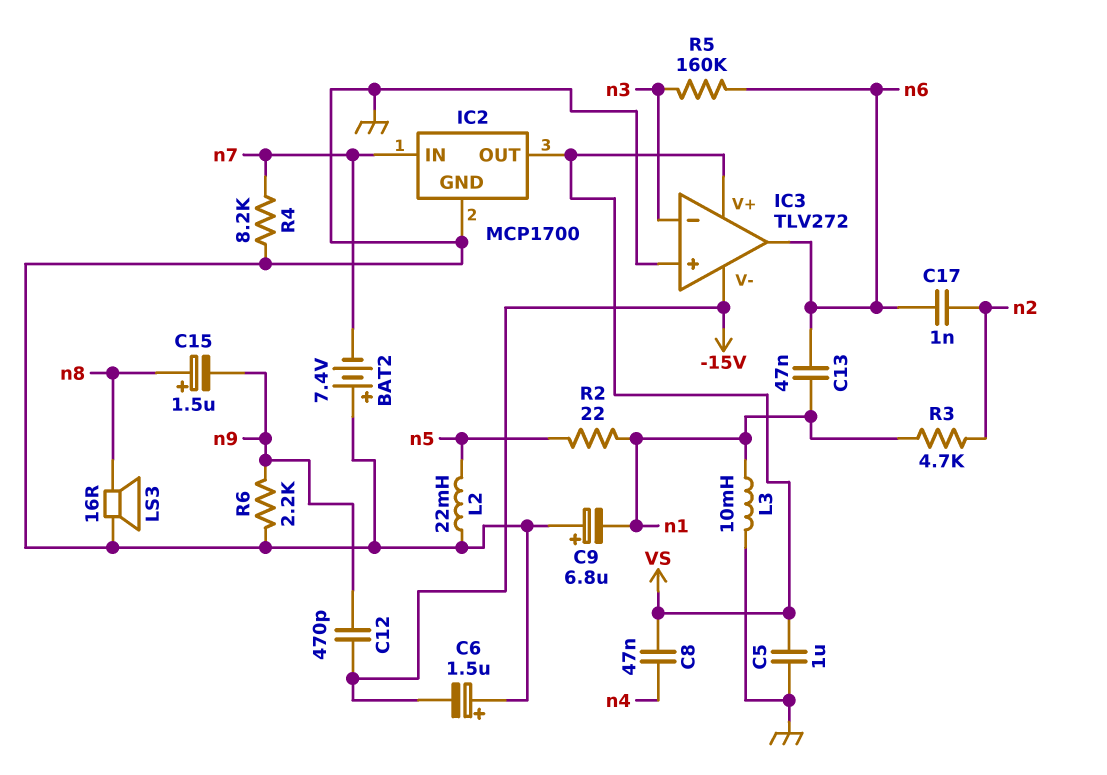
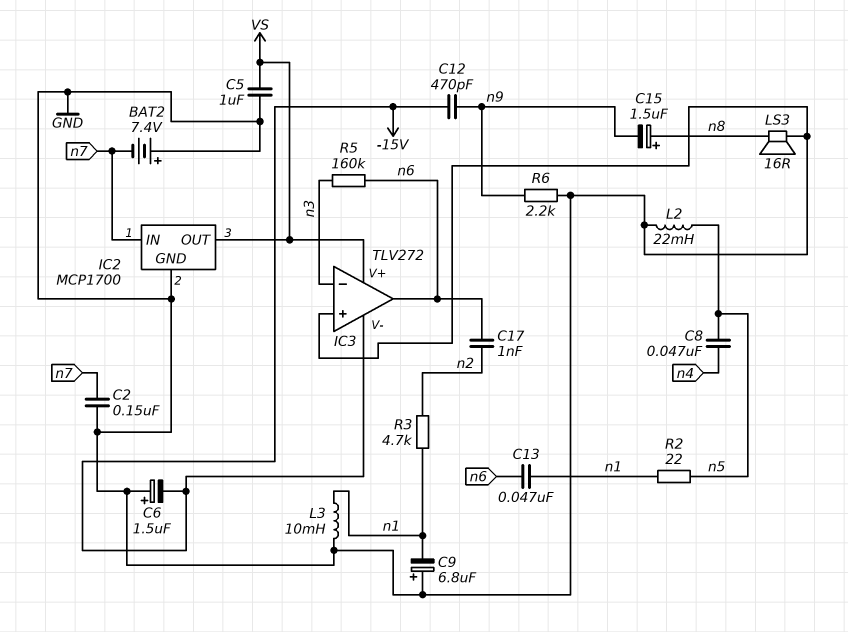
C2: none -> 150nF (GND, n7)
C8: 47nF (VS, n4) -> 47nF (n4, n5)
R4: 8.2k (GND, n7) -> none

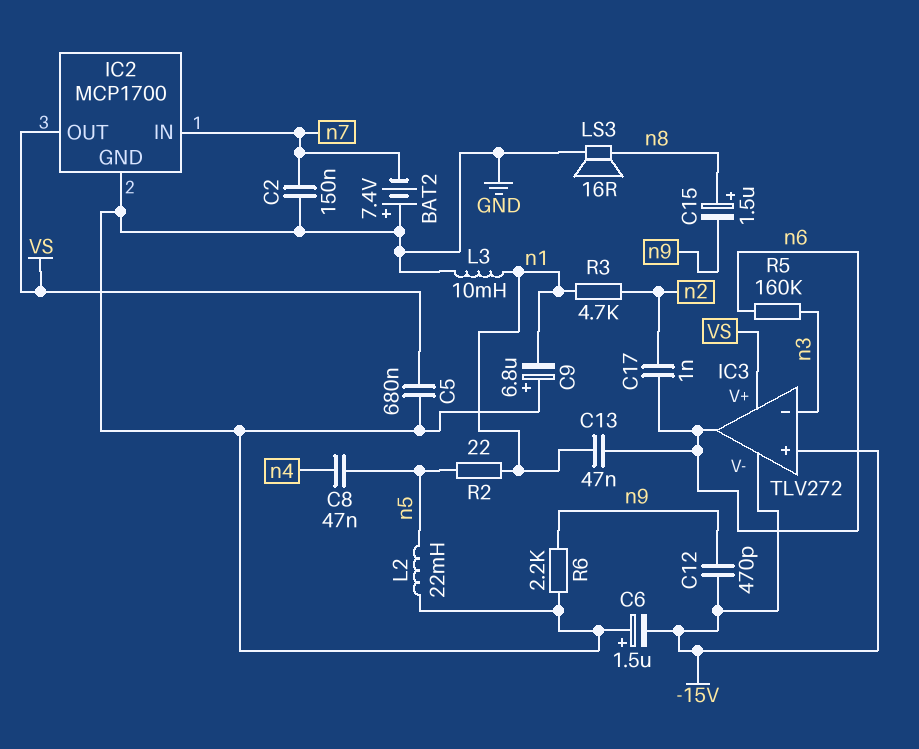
C5: 1uF (GND, VS) -> 680nF (GND, VS)
IC3 pin in+: GND -> -15V

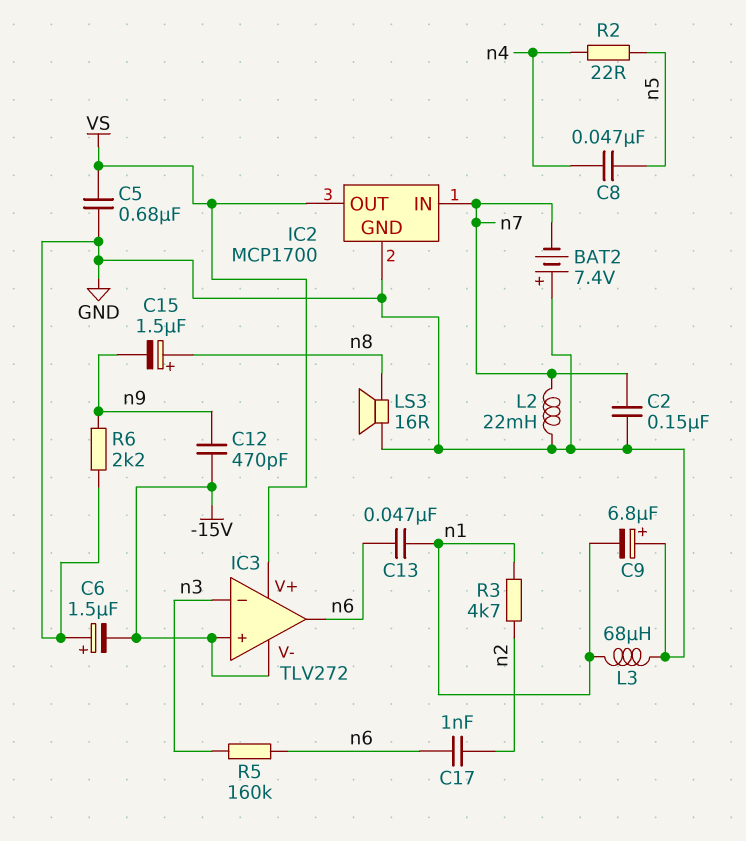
L2: 22mH (GND, n5) -> 22mH (GND, n7)
L3: 10mH (GND, n1) -> 68uH (GND, n1)
R2: 22 (n1, n5) -> 22 (n4, n5)

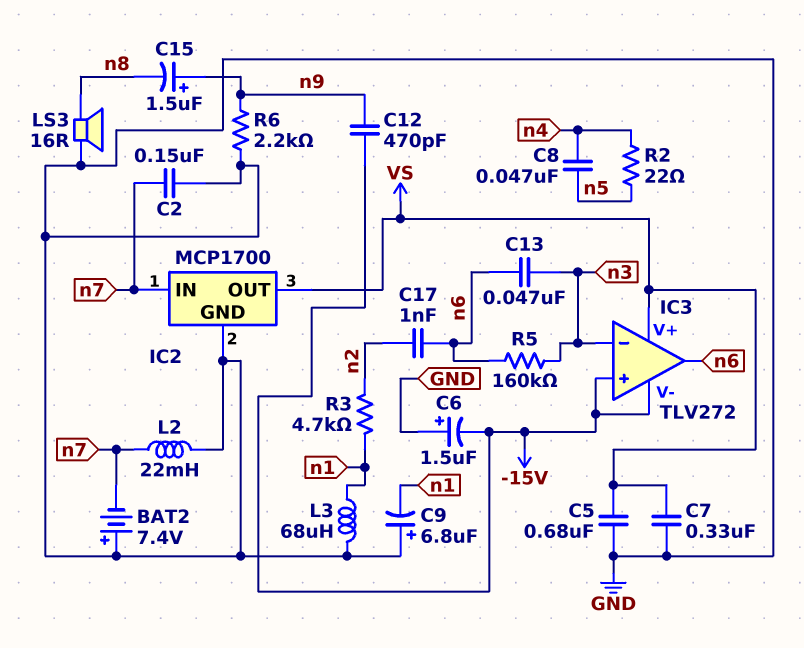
C7: none -> 330nF (GND, VS)
C13: 47nF (n1, n6) -> 47nF (n3, n6)
C15: 1.5uF (plus n8, minus n9) -> 1.5uF (plus n9, minus n8)

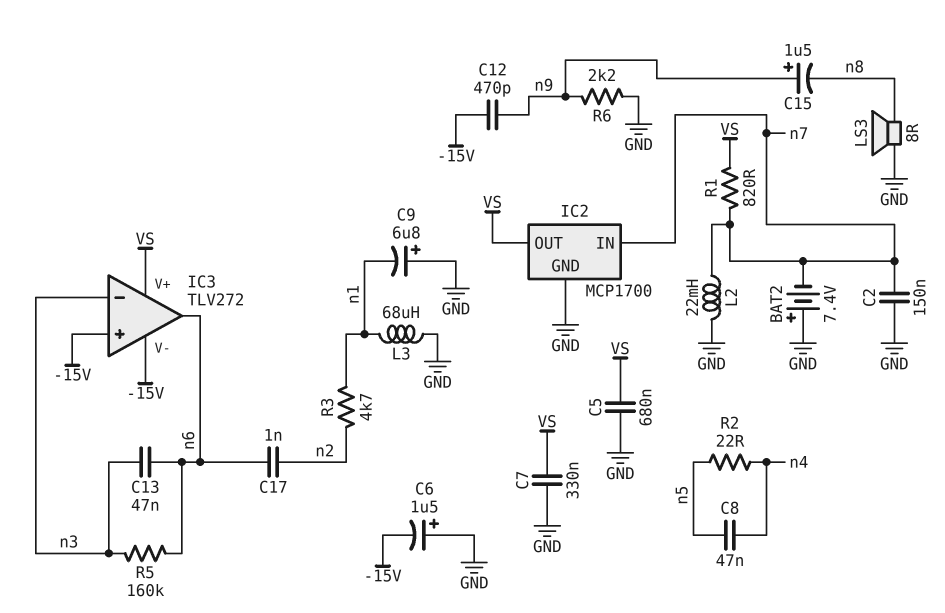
LS3: speaker 16R (GND, n8) -> speaker 8R (GND, n8)
R1: none -> 820 (VS, n7)

